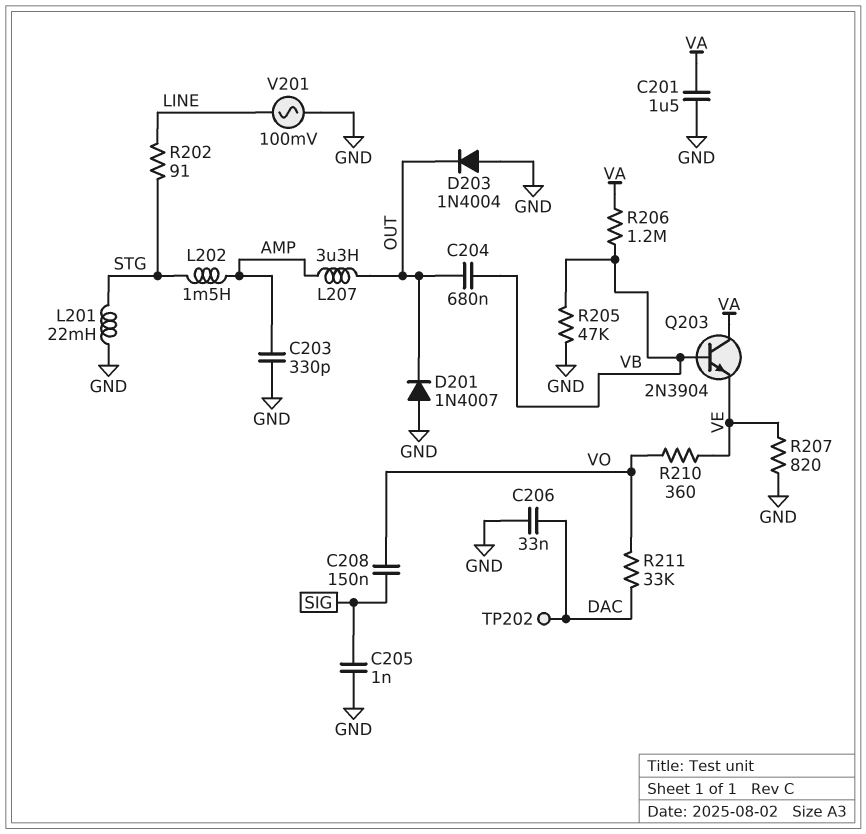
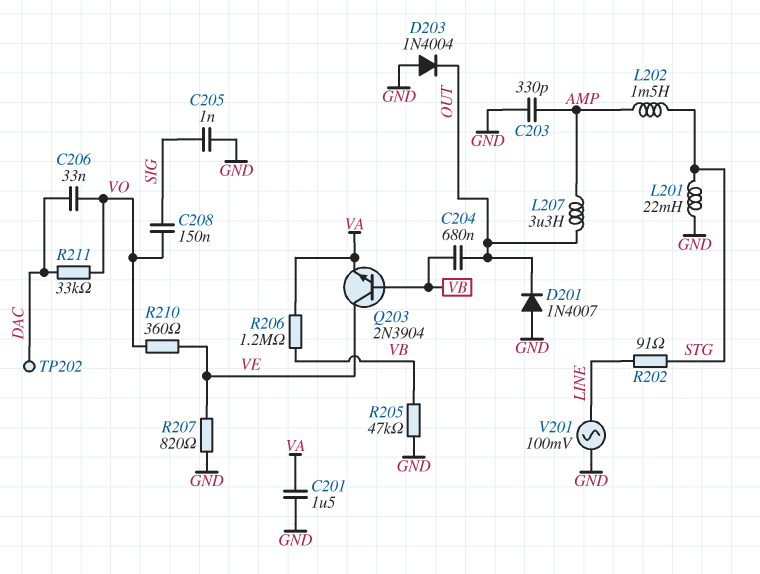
C206: 33nF (DAC, GND) -> 33nF (DAC, VO)
Q203: NPN 2N3904 (B VB, C VA, E VE) -> NPN 2N3904 (B VB, C VE, E VA)

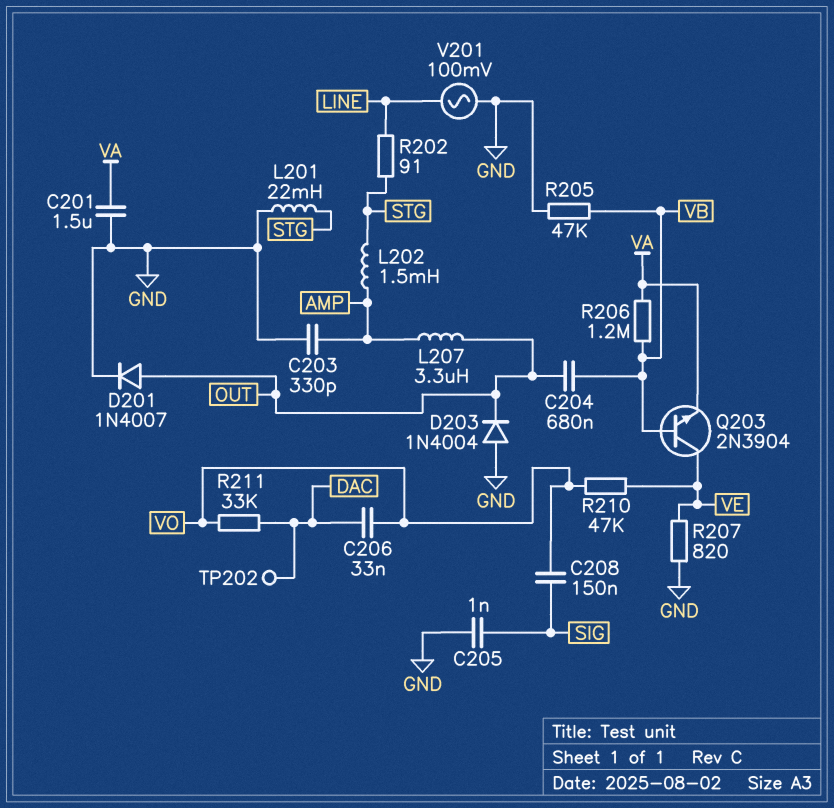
D201: diode 1N4007 (A GND, K OUT) -> diode 1N4007 (A OUT, K GND)
R210: 360 (VE, VO) -> 47k (VE, VO)

